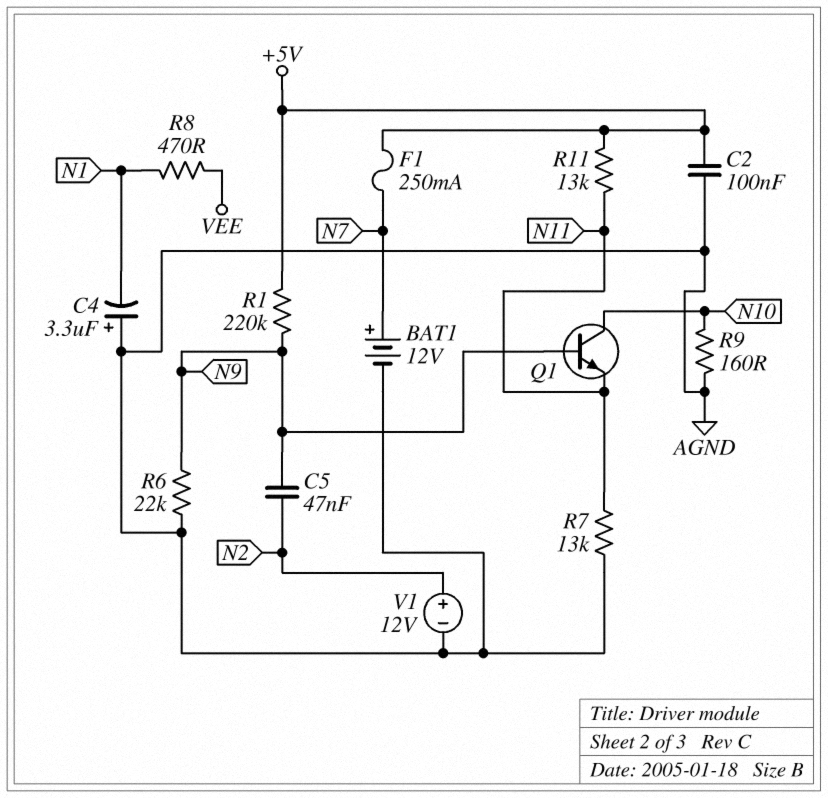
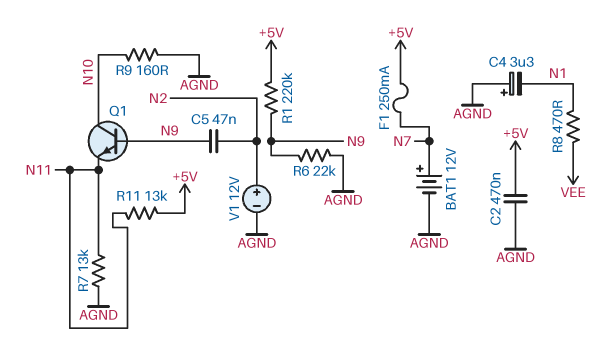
C2: 100nF (+5V, AGND) -> 470nF (+5V, AGND)

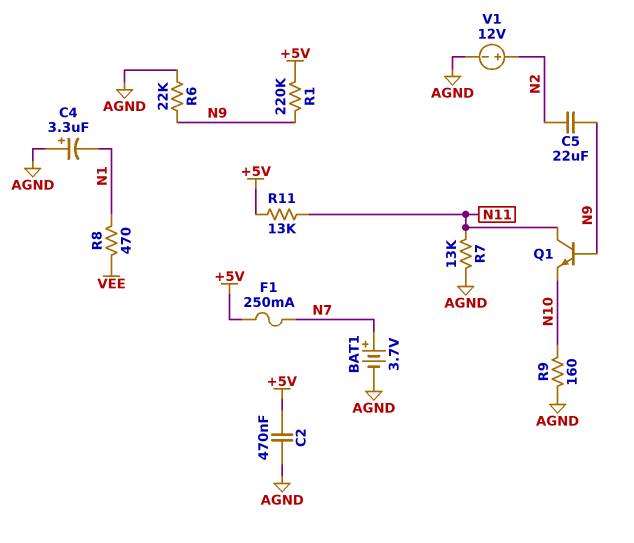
BAT1: 12V (plus N7, minus AGND) -> 3.7V (plus N7, minus AGND)
C5: 47nF (N2, N9) -> 22uF (N2, N9)
Q1: NPN (B N9, C N10, E N11) -> NPN (B N9, C N11, E N10)

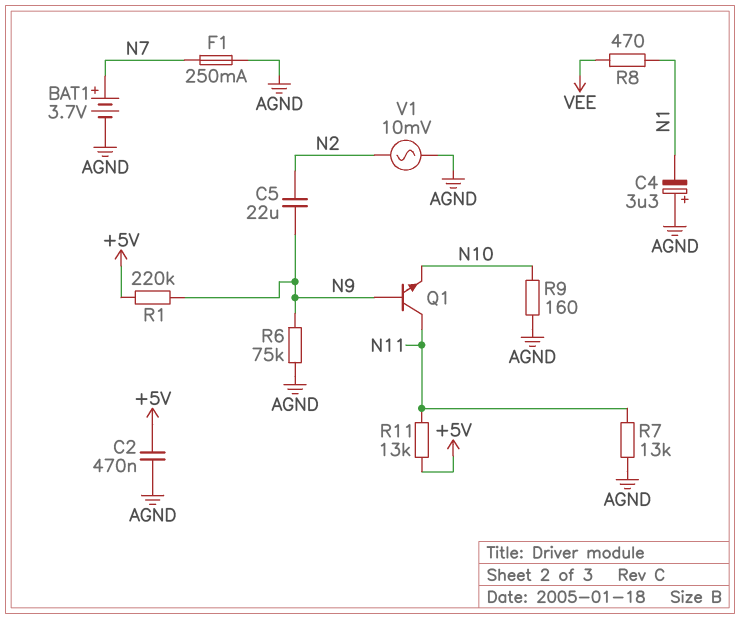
F1: 250mA (+5V, N7) -> 250mA (AGND, N7)
R6: 22k (AGND, N9) -> 75k (AGND, N9)
V1: 12V (plus N2, minus AGND) -> AC 10mV (AGND, N2)

